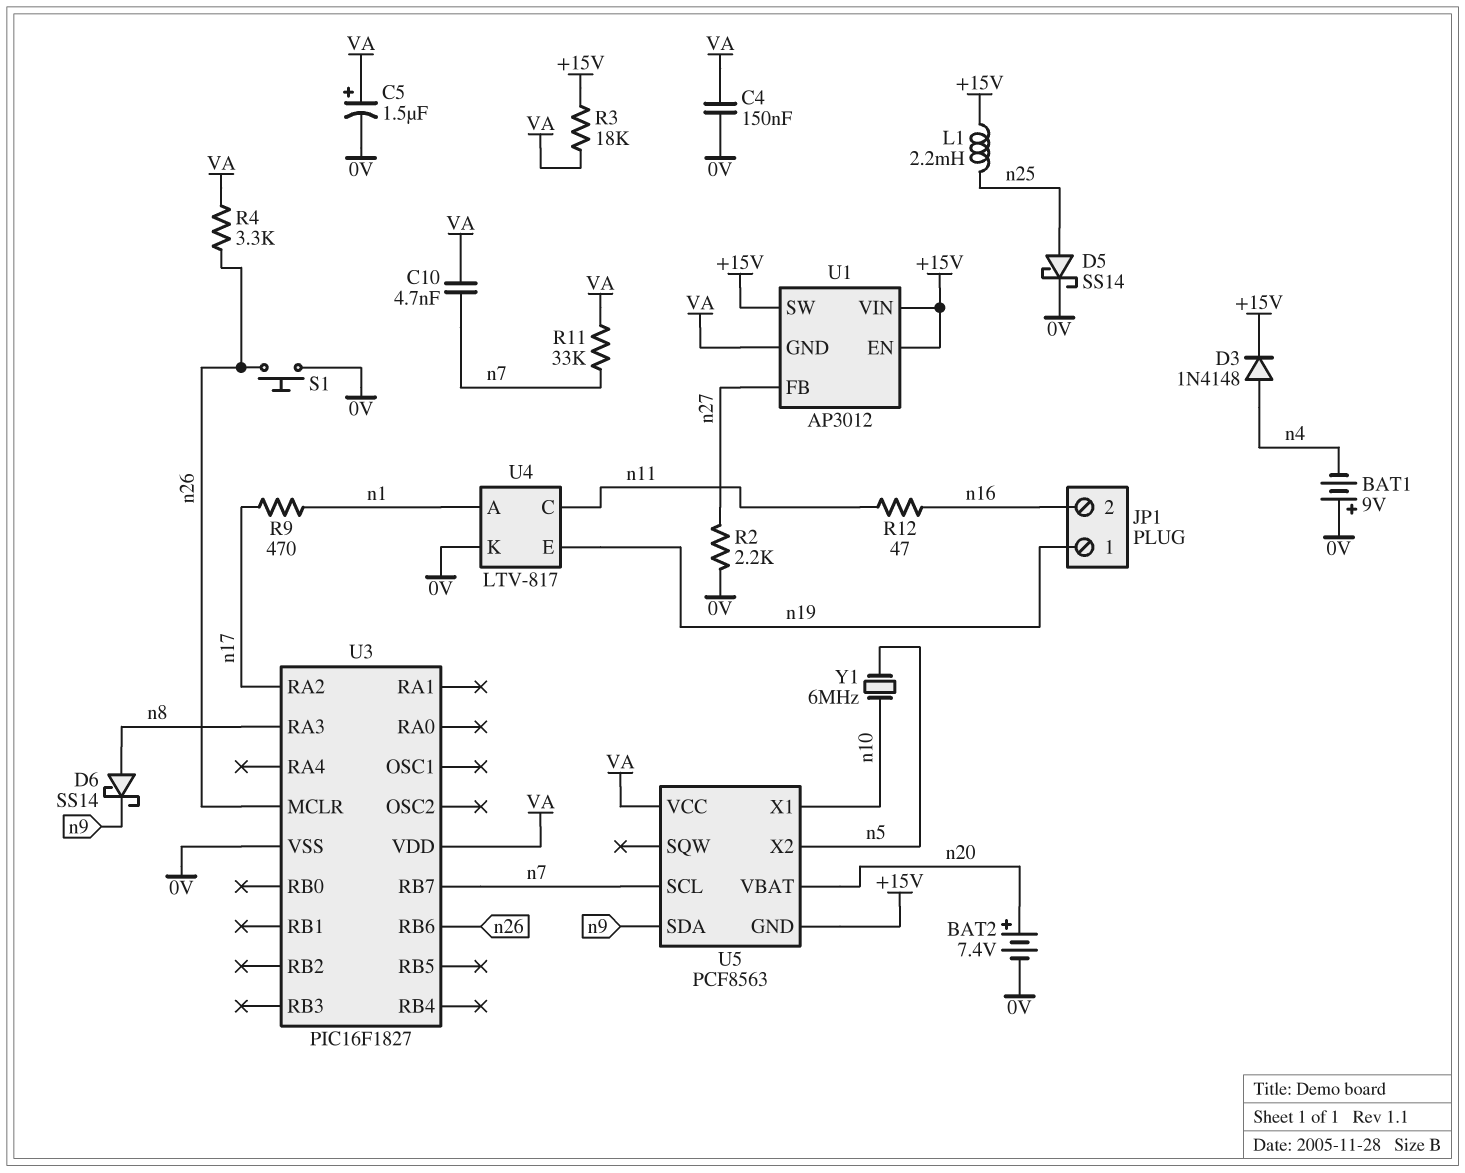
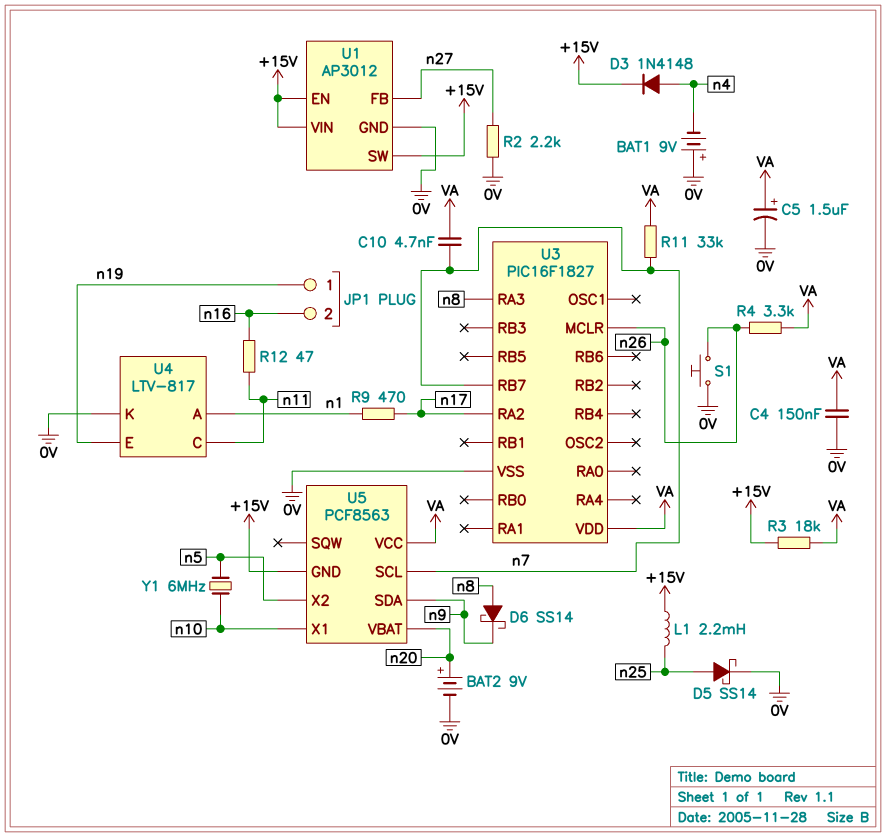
BAT2: 7.4V (plus n20, minus 0V) -> 9V (plus n20, minus 0V)
U1 pin GND: VA -> 0V
U3 pin RB6: n26 -> none

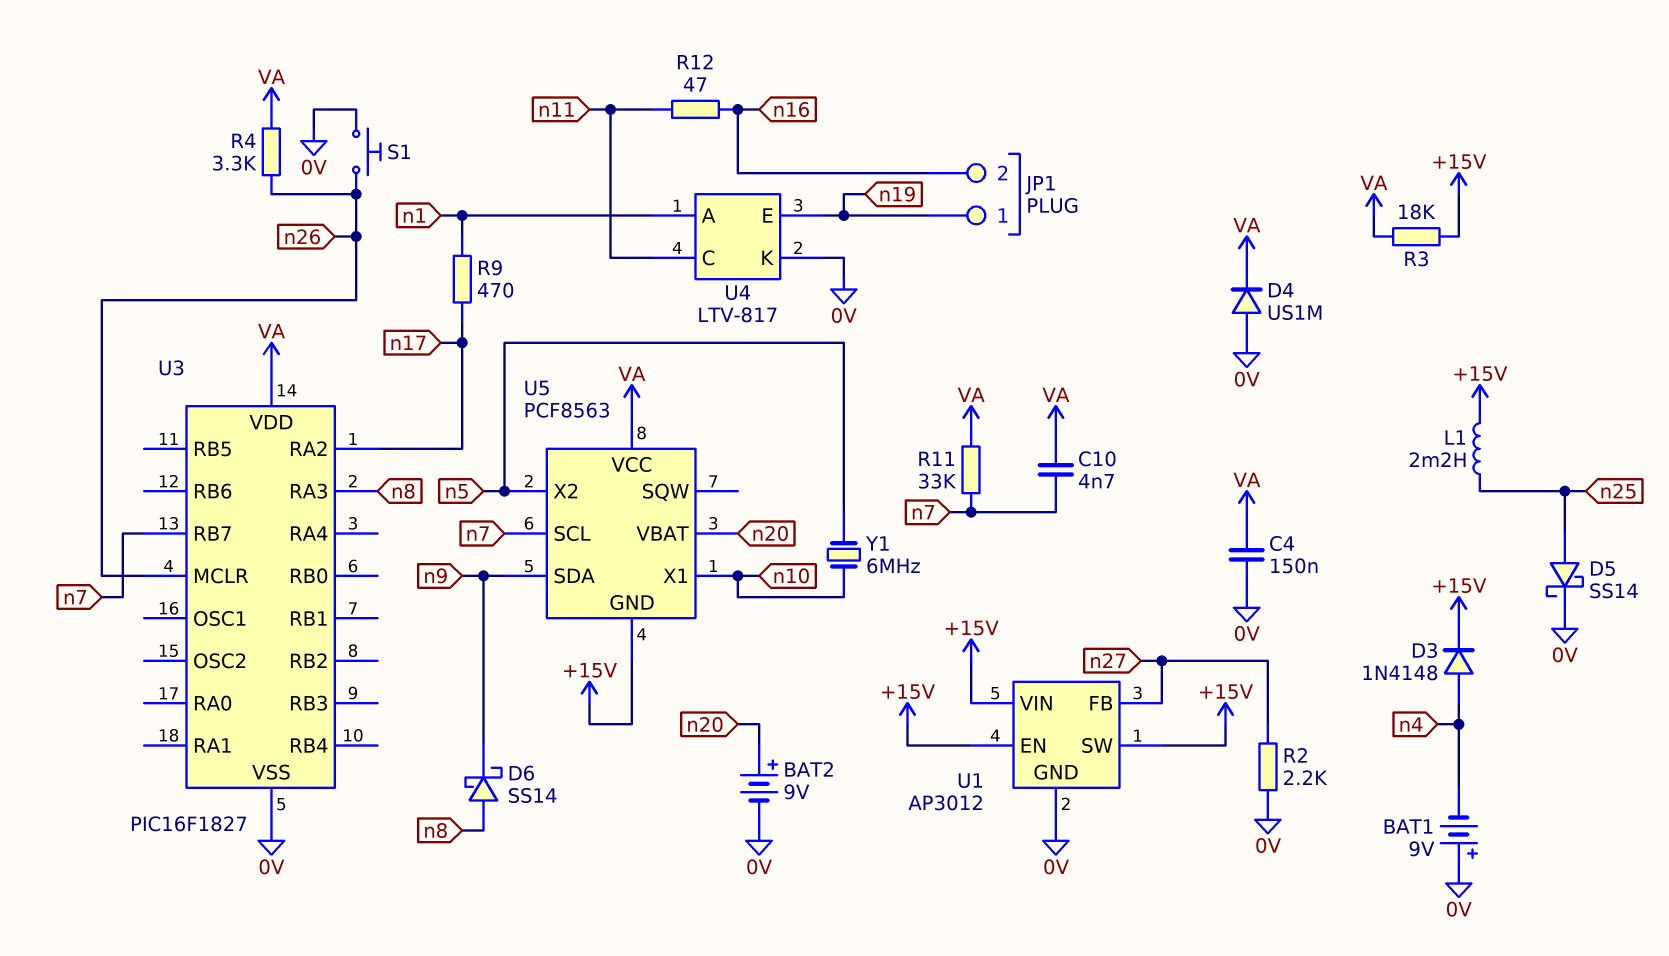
C5: 1.5uF (plus VA, minus 0V) -> none
D4: none -> diode US1M (A 0V, K VA)

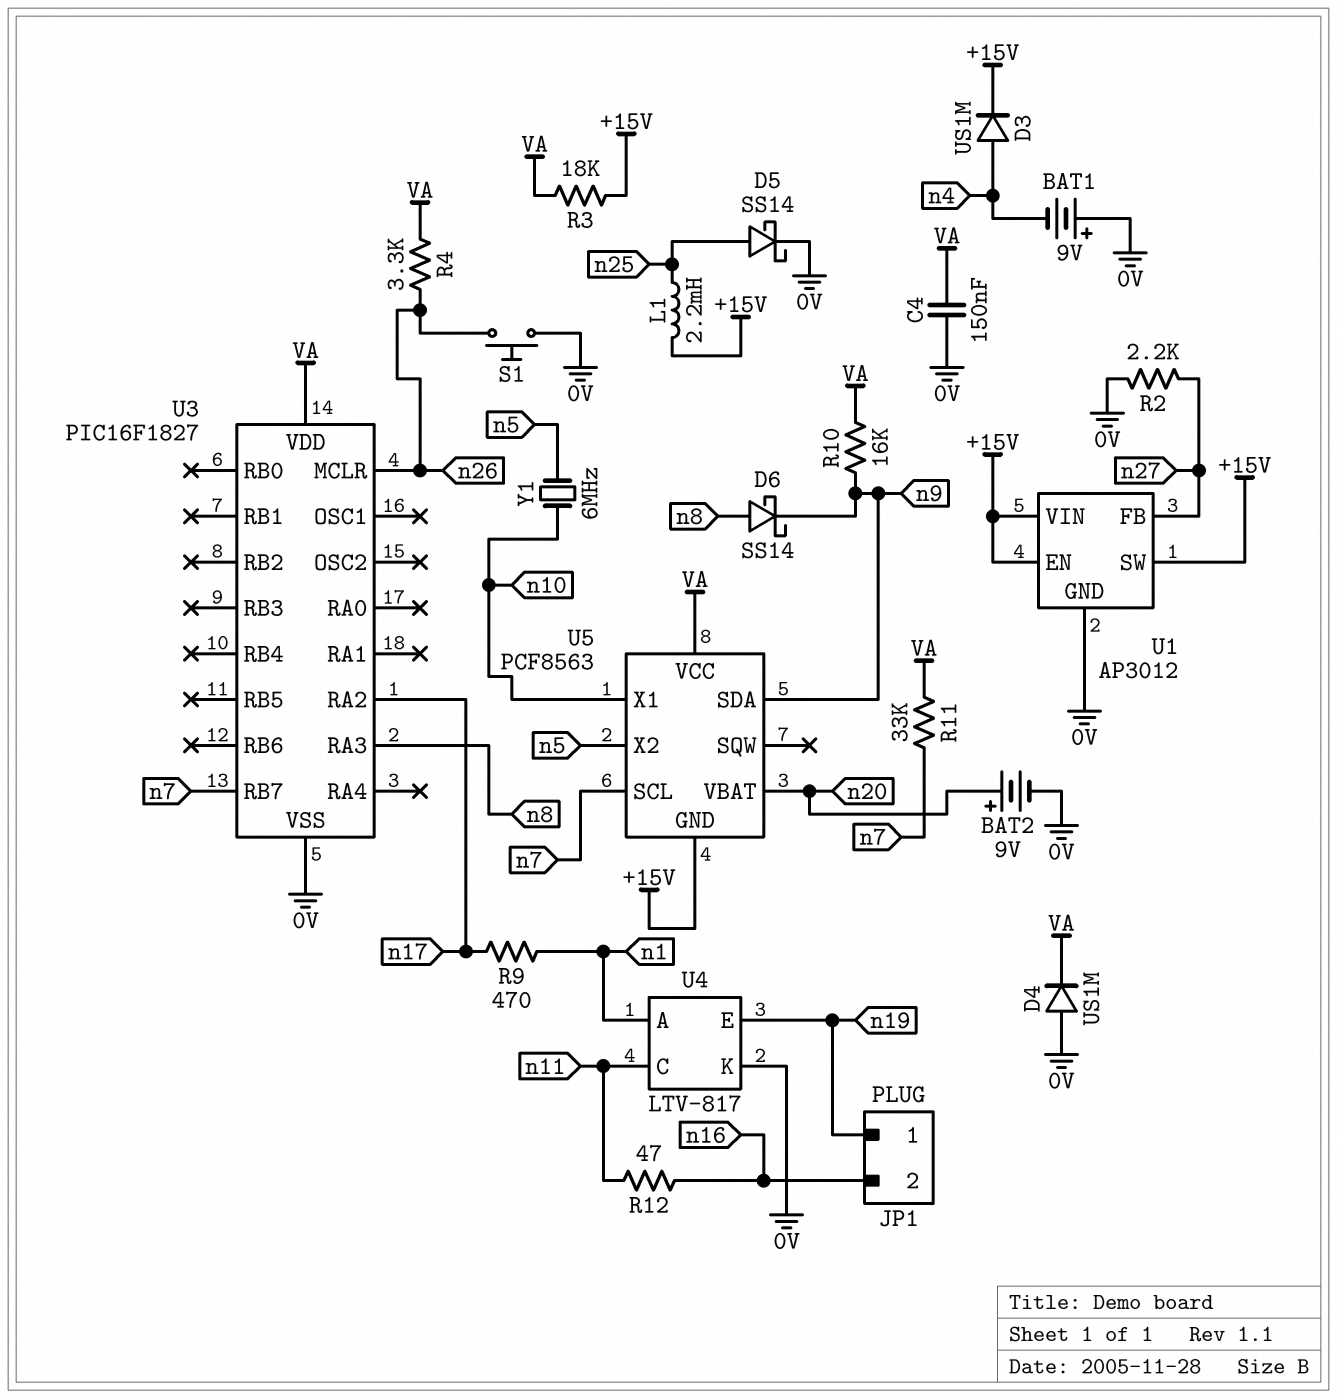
C10: 4.7nF (VA, n7) -> none
D3: diode 1N4148 (A n4, K +15V) -> diode US1M (A n4, K +15V)
R10: none -> 16k (VA, n9)

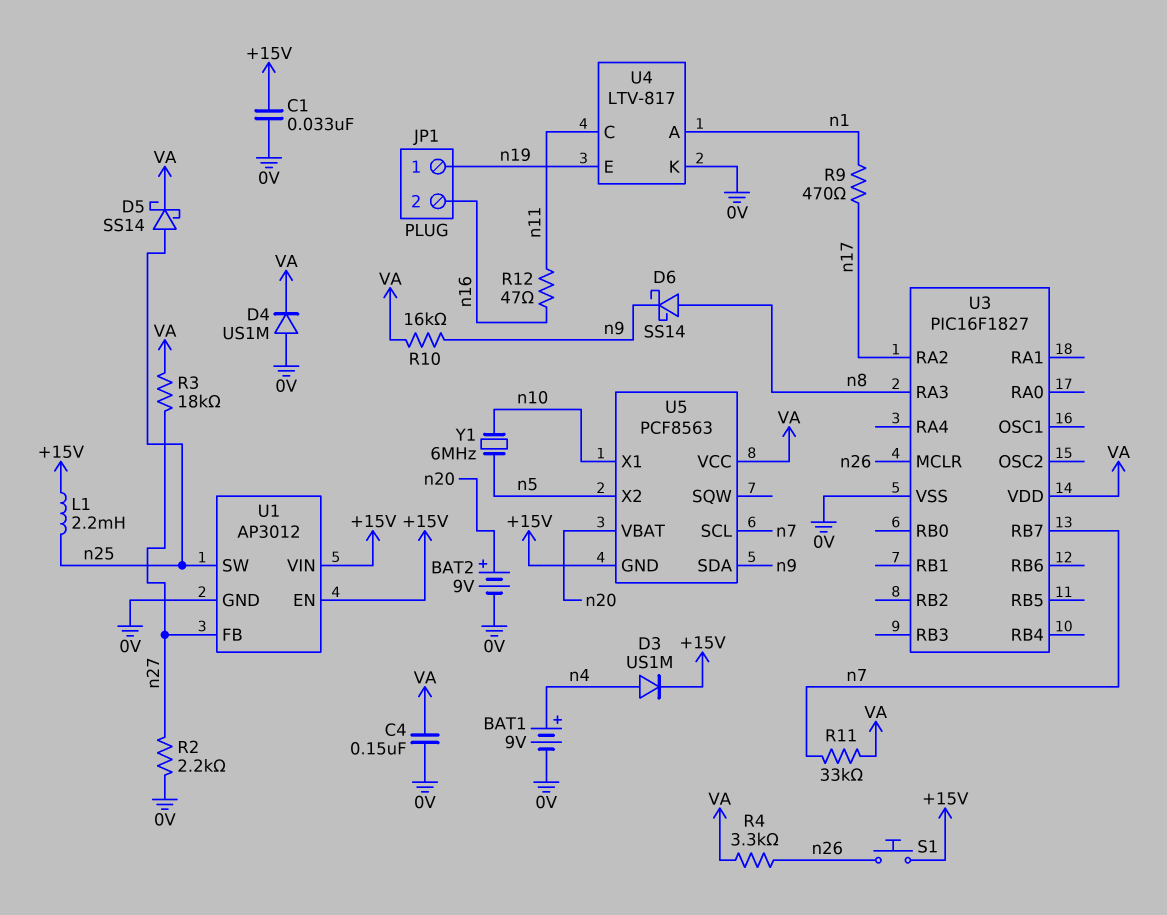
BAT1: 9V (plus 0V, minus n4) -> 9V (plus n4, minus 0V)
C1: none -> 33nF (+15V, 0V)
D5: schottky SS14 (A n25, K 0V) -> schottky SS14 (A n25, K VA)
R3: 18k (+15V, VA) -> 18k (VA, n27)
S1: button (0V, n26) -> button (+15V, n26)
U1 pin SW: +15V -> n25

